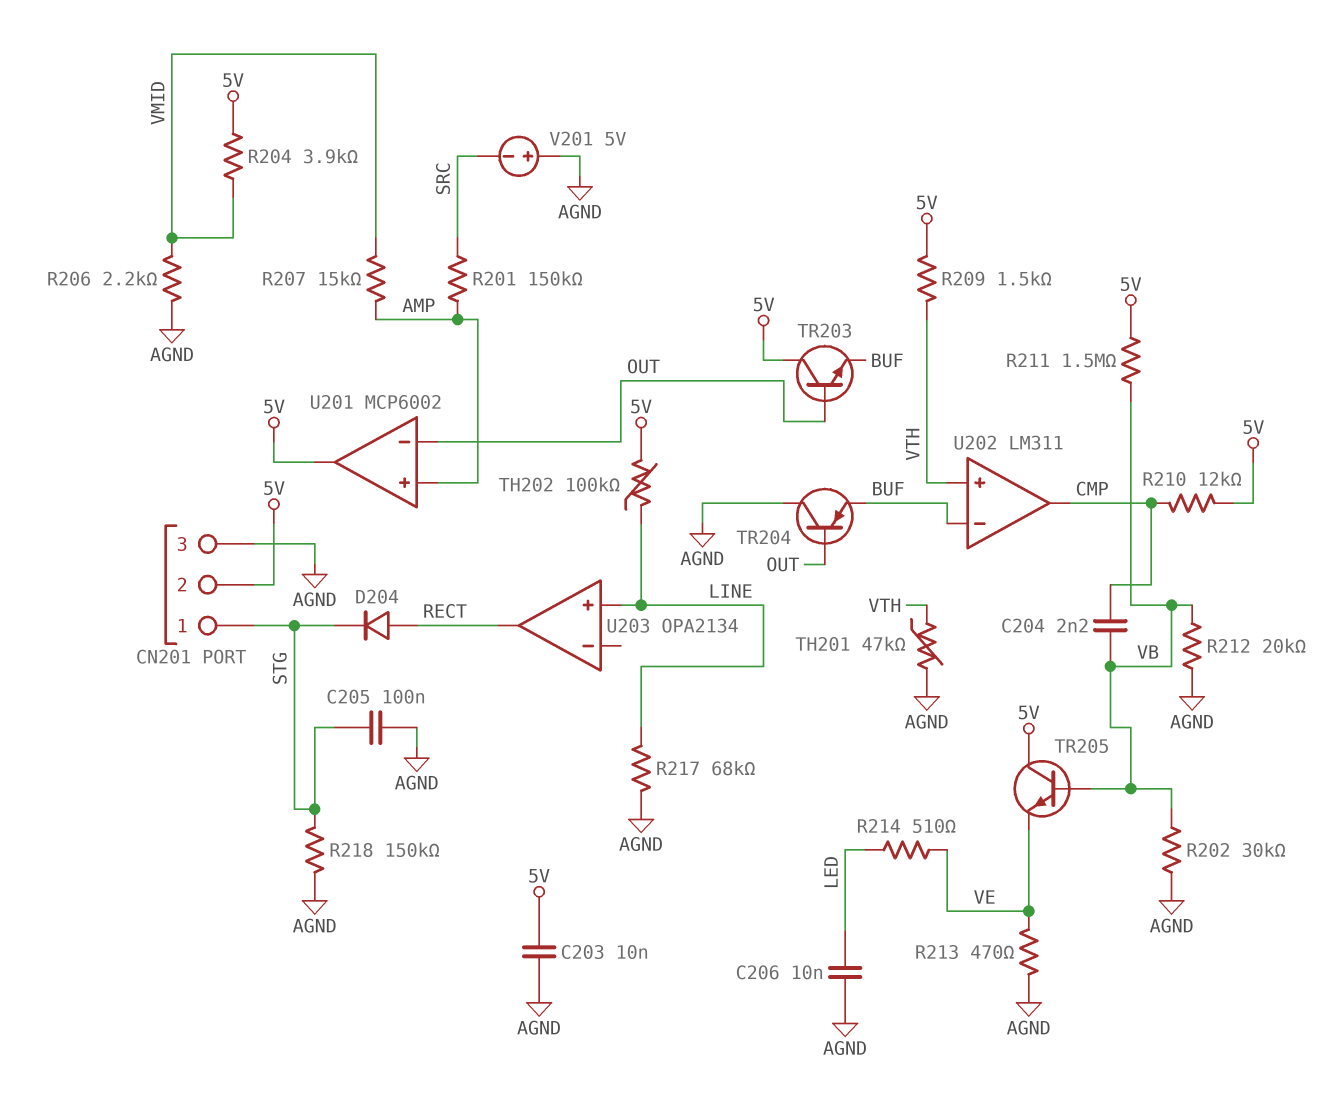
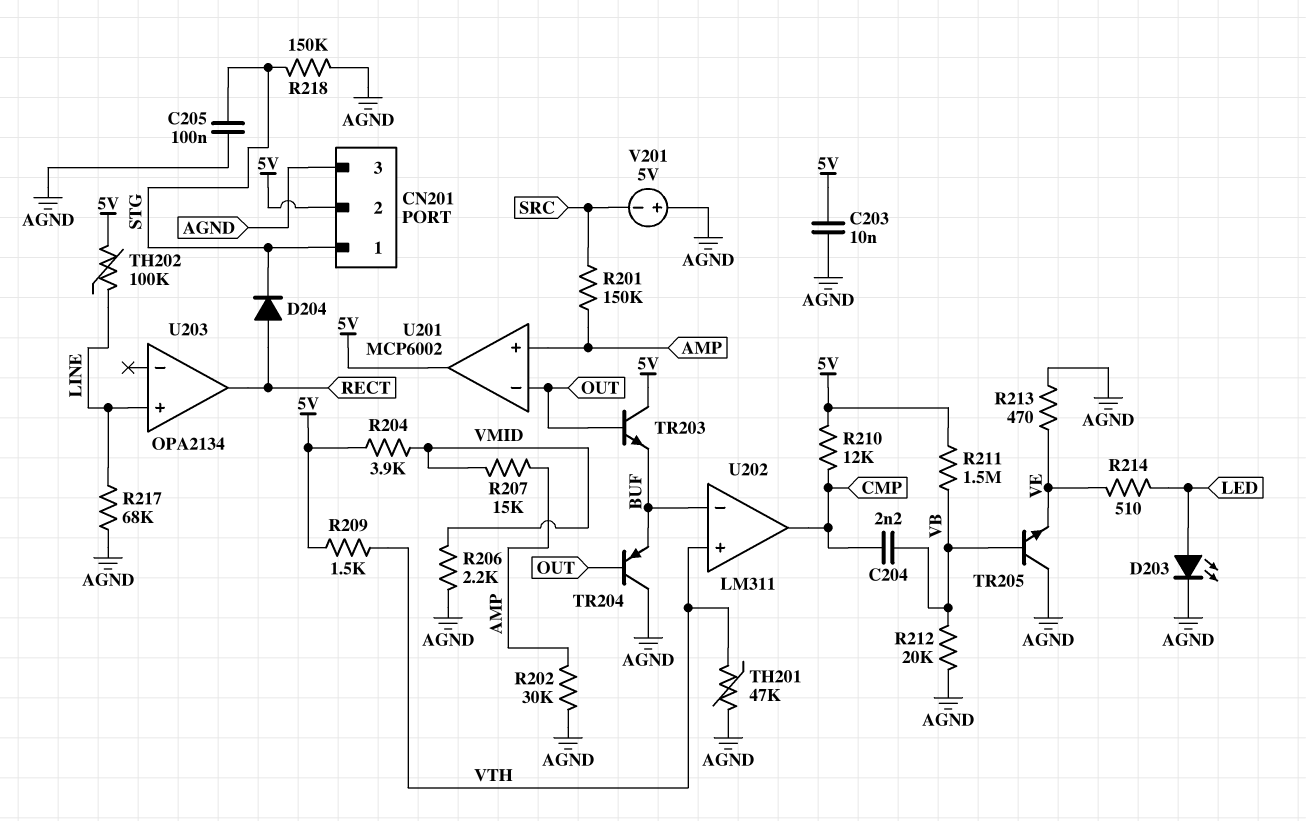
C206: 10nF (AGND, LED) -> none
D203: none -> LED (A LED, K AGND)
R202: 30k (AGND, VB) -> 30k (AGND, AMP)
TR205: NPN (B VB, C 5V, E VE) -> NPN (B VB, C AGND, E VE)

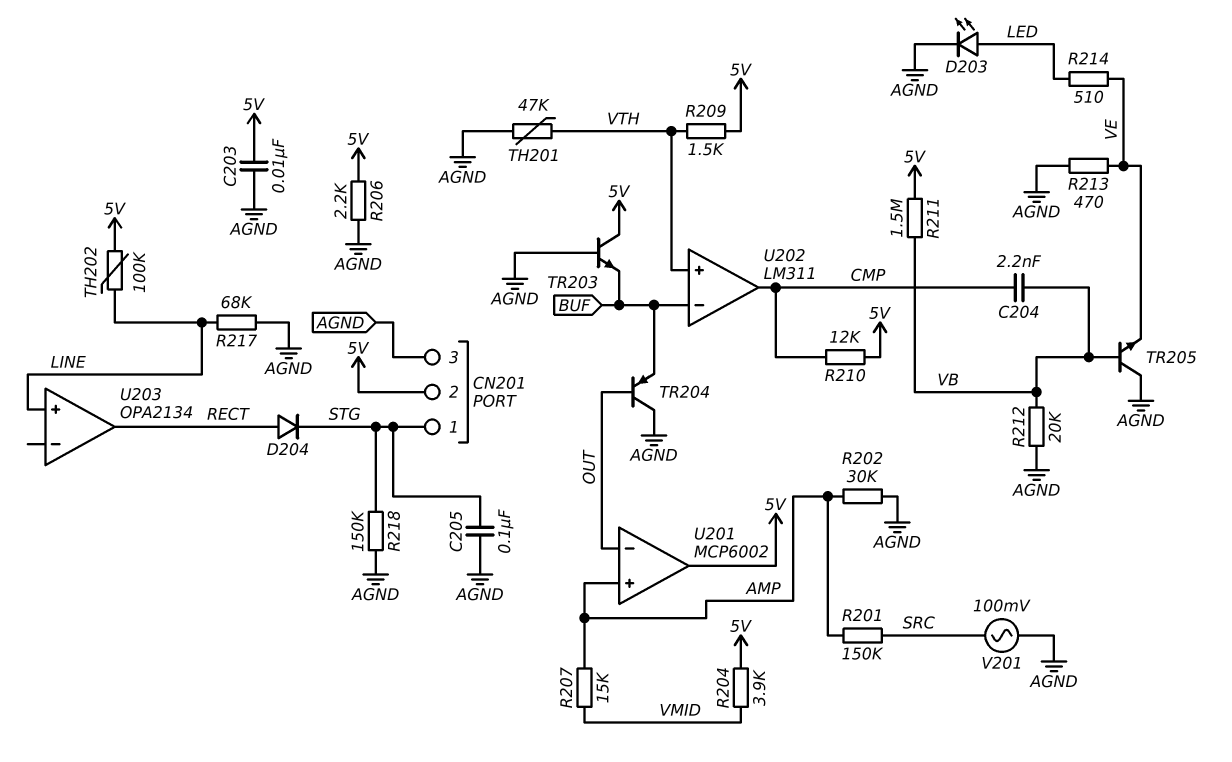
R206: 2.2k (AGND, VMID) -> 2.2k (5V, AGND)
TR203: NPN (B OUT, C 5V, E BUF) -> NPN (B AGND, C 5V, E BUF)
V201: 5V (plus AGND, minus SRC) -> AC 100mV (AGND, SRC)

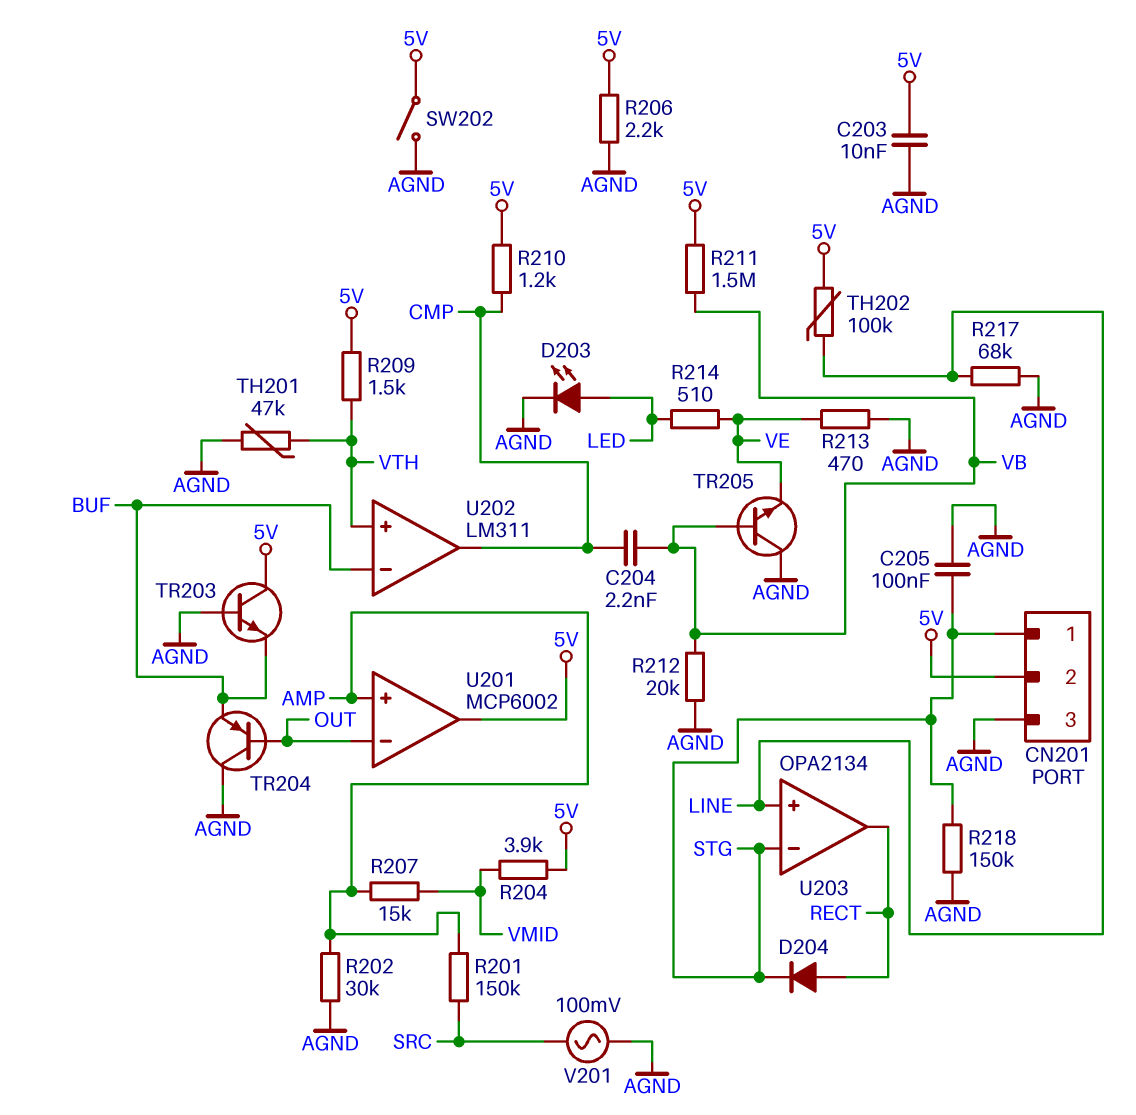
R210: 12k (5V, CMP) -> 1.2k (5V, CMP)
SW202: none -> switch (5V, AGND)
U203 pin in-: none -> STG

